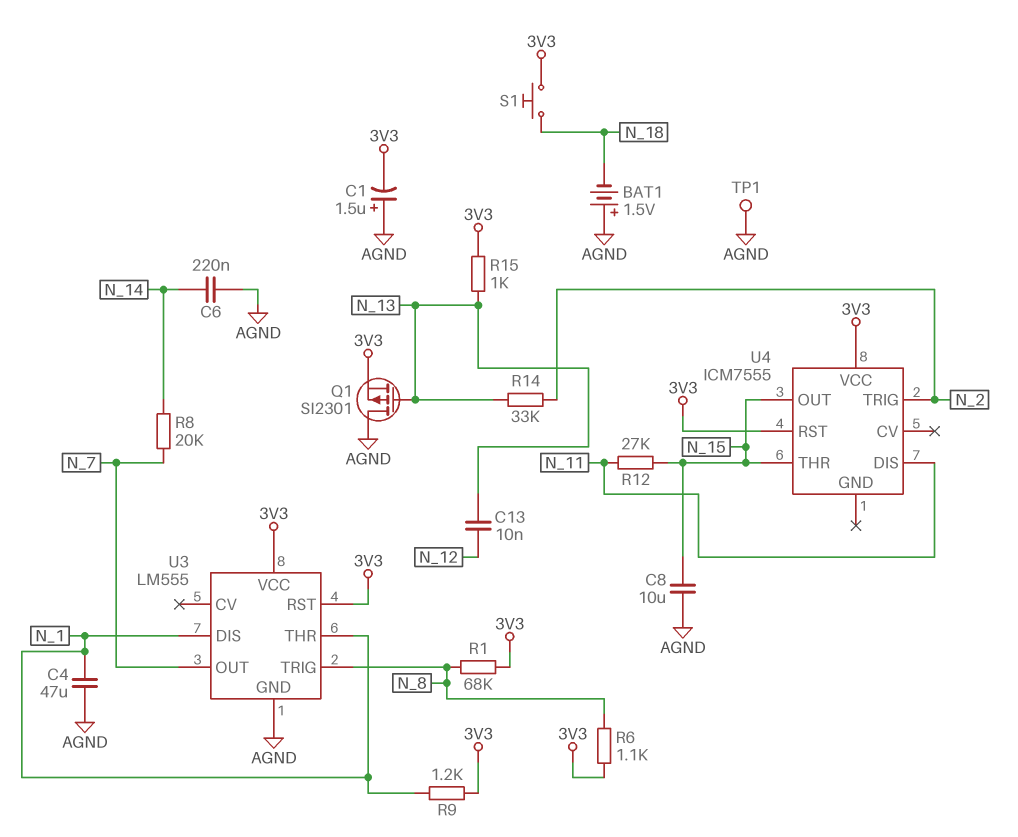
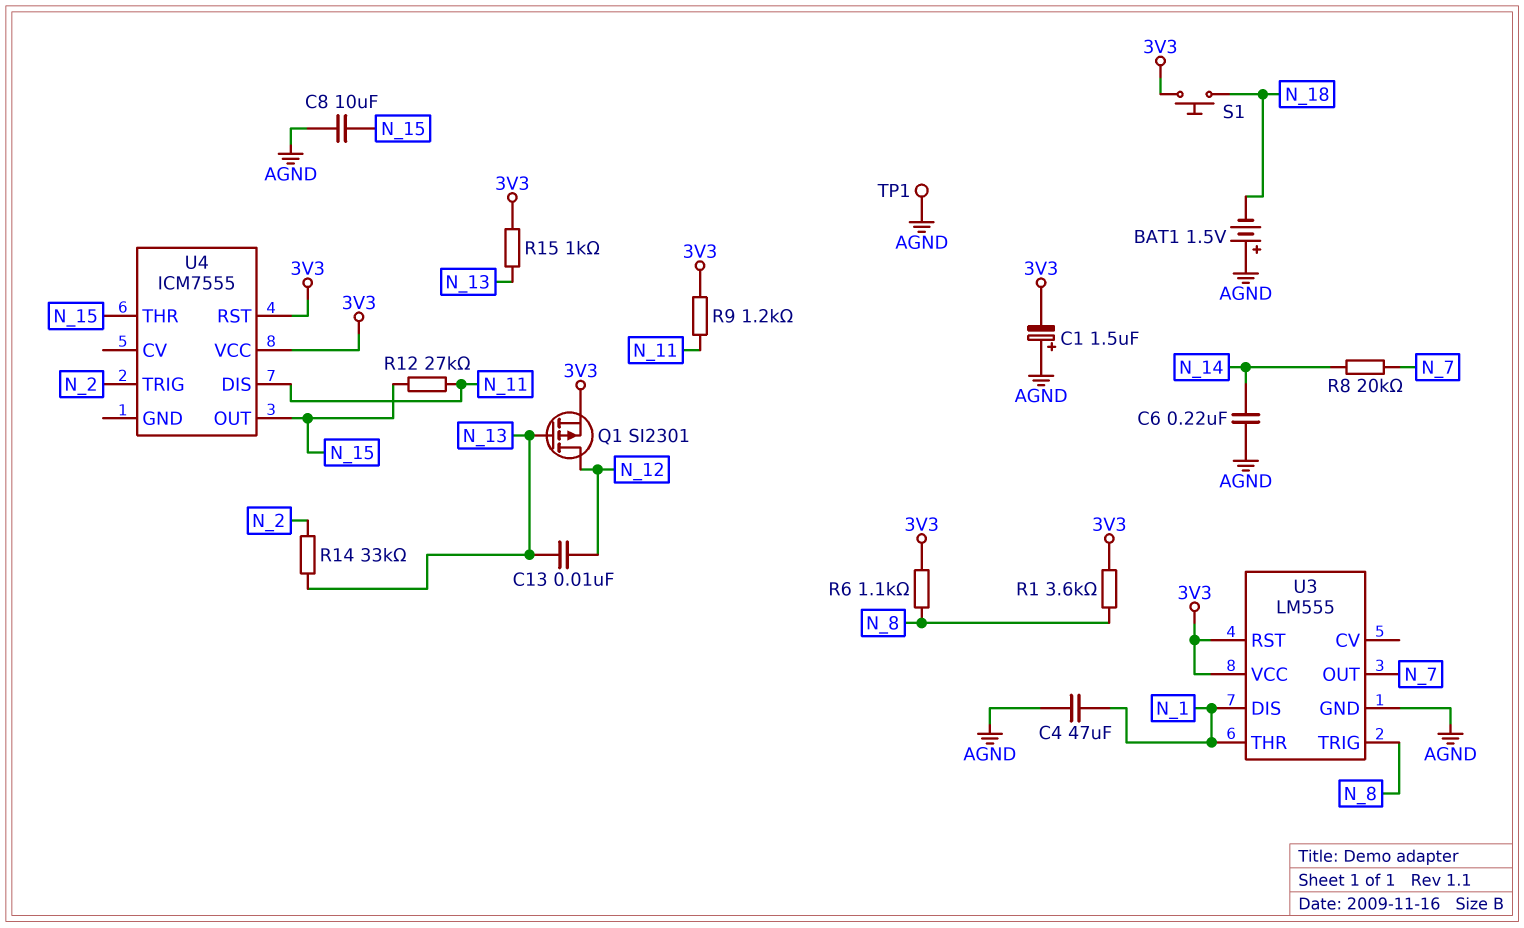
Q1: PMOS SI2301 (G N_13, D AGND, S 3V3) -> PMOS SI2301 (G N_13, D N_12, S 3V3)
R1: 68k (3V3, N_8) -> 3.6k (3V3, N_8)
R9: 1.2k (3V3, N_1) -> 1.2k (3V3, N_11)

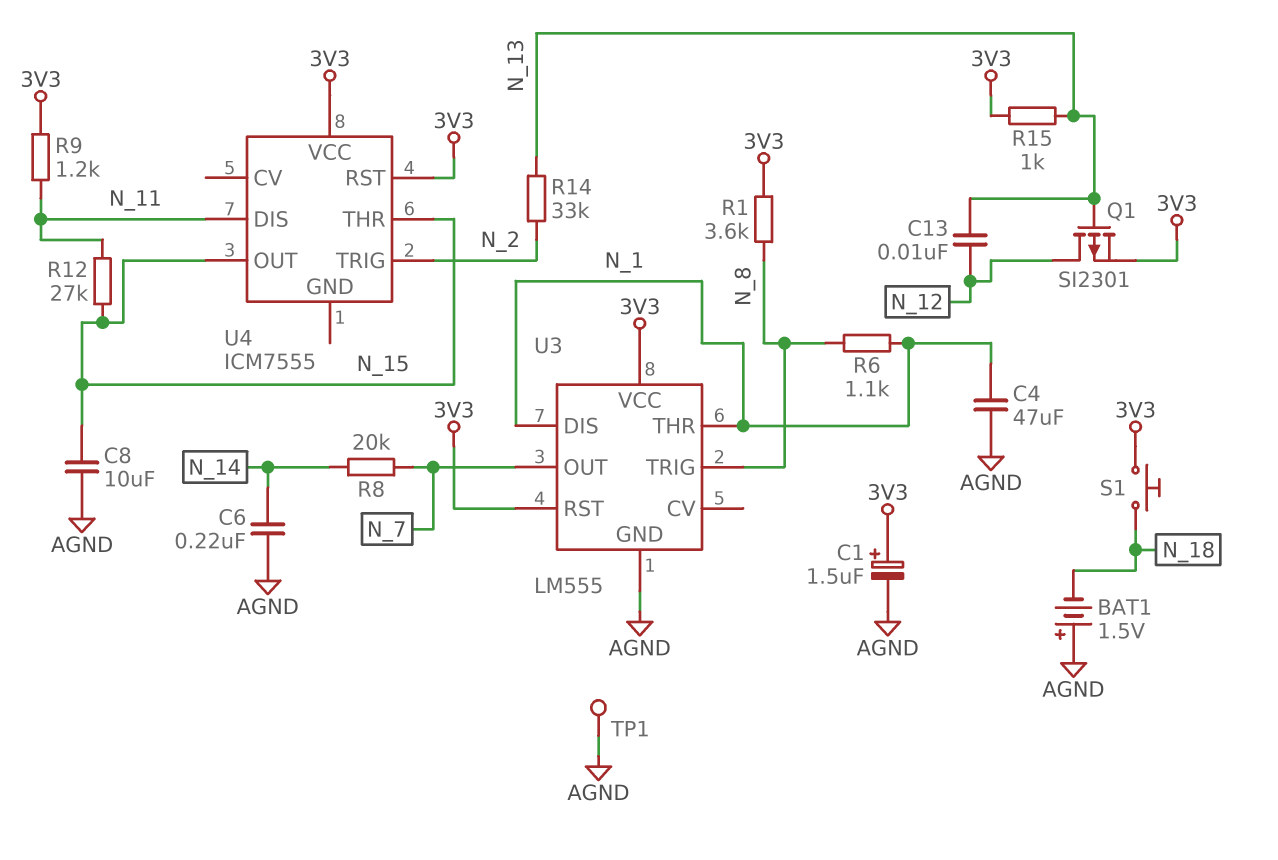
C1: 1.5uF (plus AGND, minus 3V3) -> 1.5uF (plus 3V3, minus AGND)
R6: 1.1k (3V3, N_8) -> 1.1k (N_1, N_8)

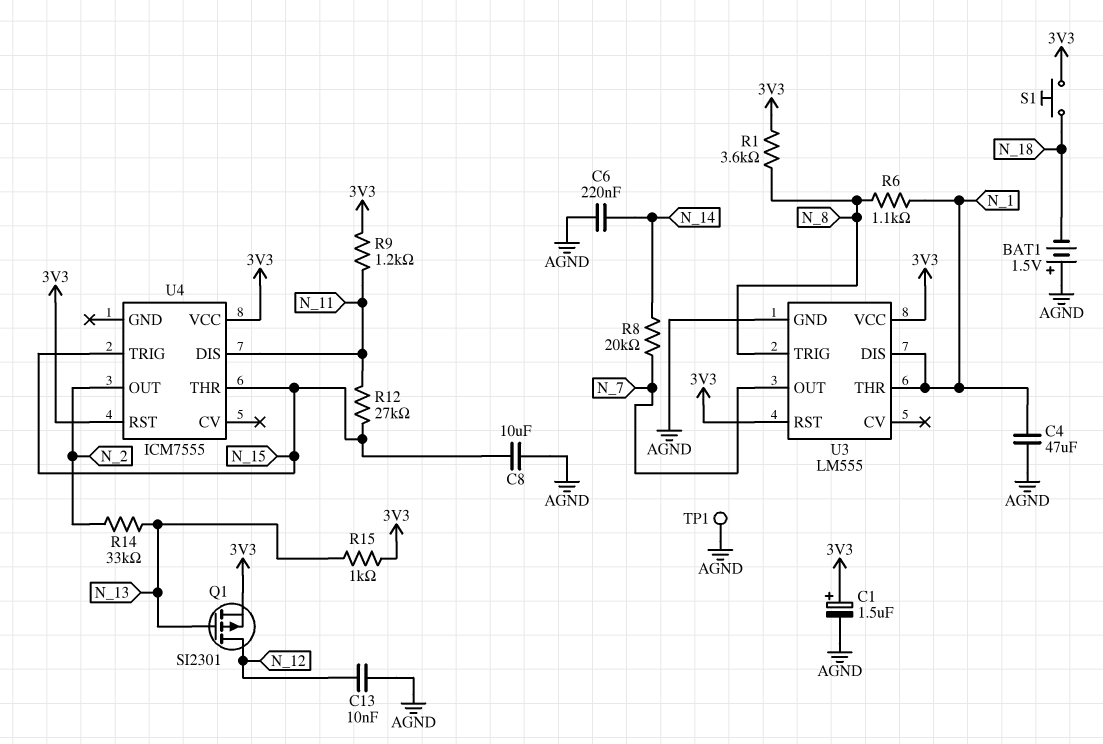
C13: 10nF (N_12, N_13) -> 10nF (AGND, N_12)
U4 pin OUT: N_15 -> N_2
U4 pin TRIG: N_2 -> N_15

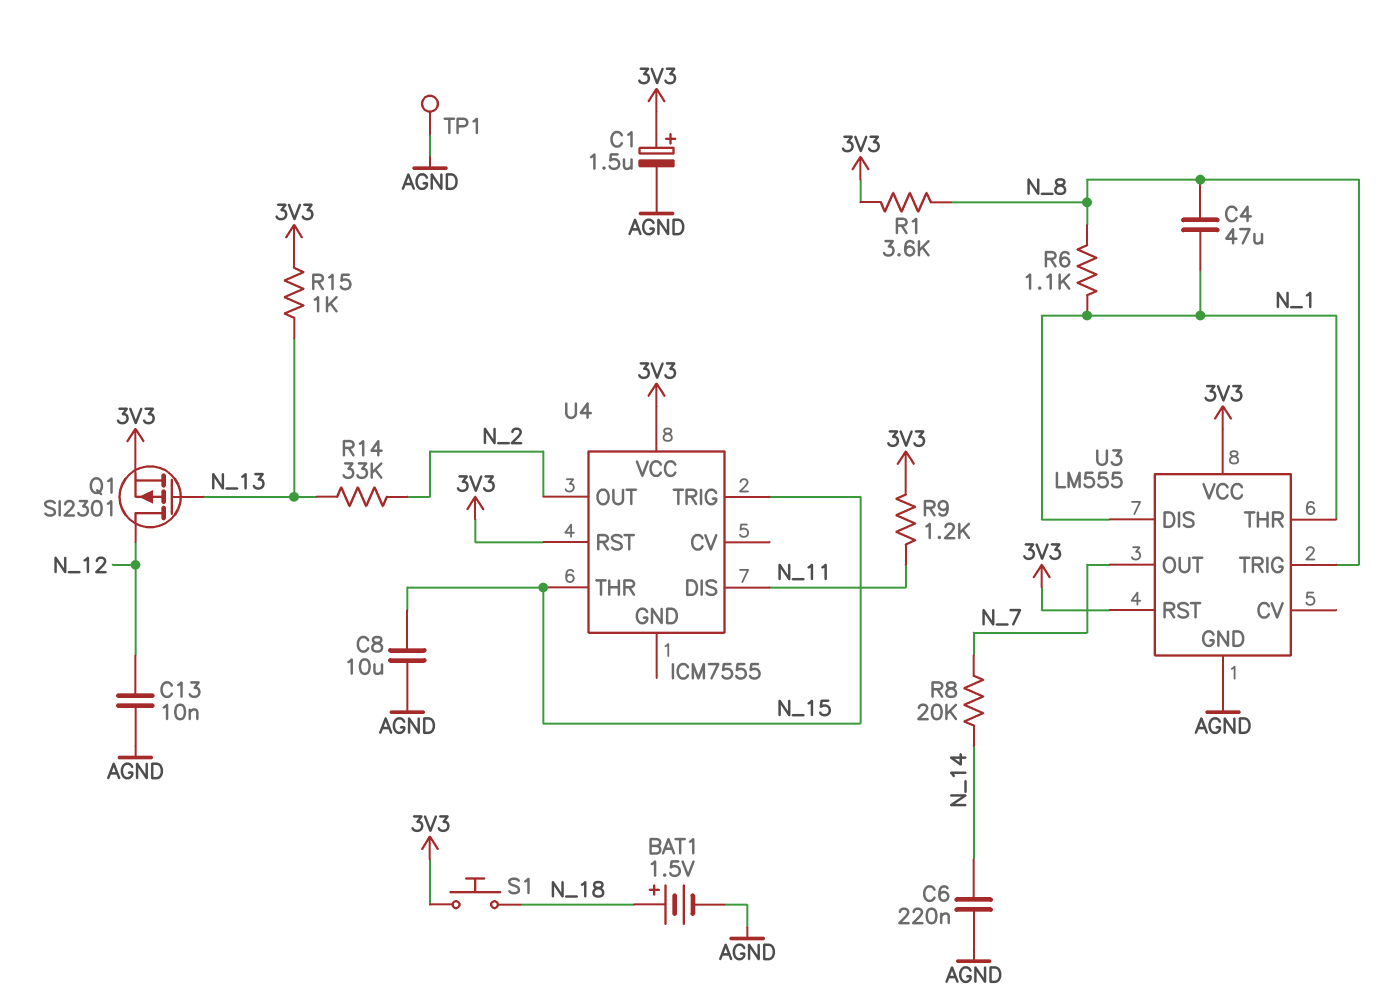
BAT1: 1.5V (plus AGND, minus N_18) -> 1.5V (plus N_18, minus AGND)
C4: 47uF (AGND, N_1) -> 47uF (N_1, N_8)
R12: 27k (N_11, N_15) -> none

